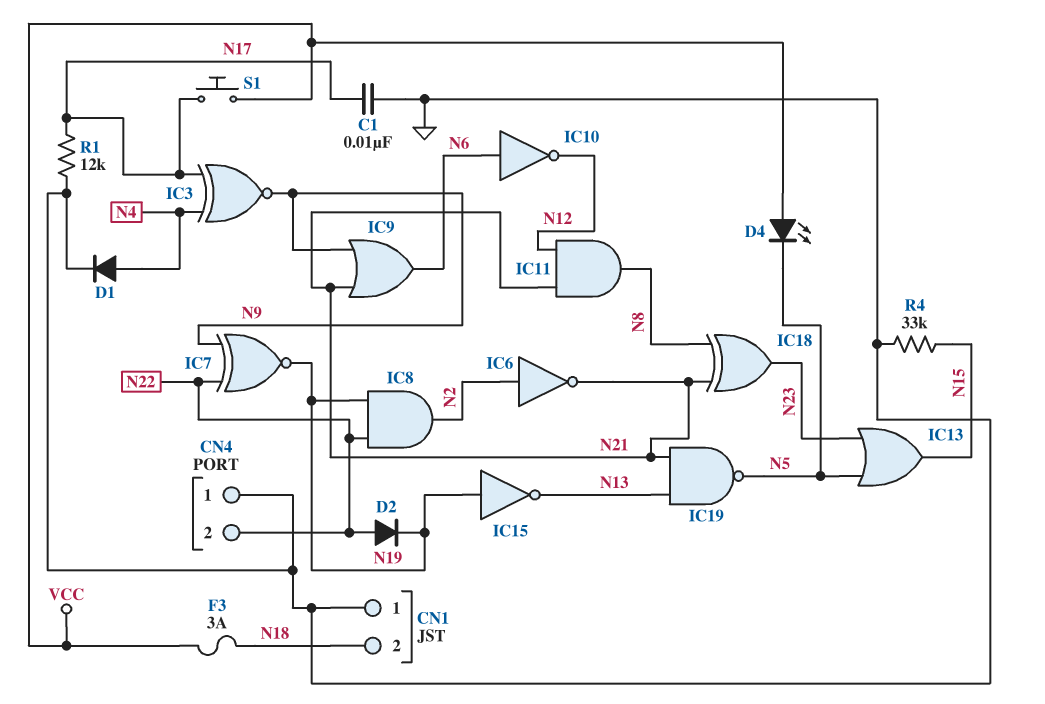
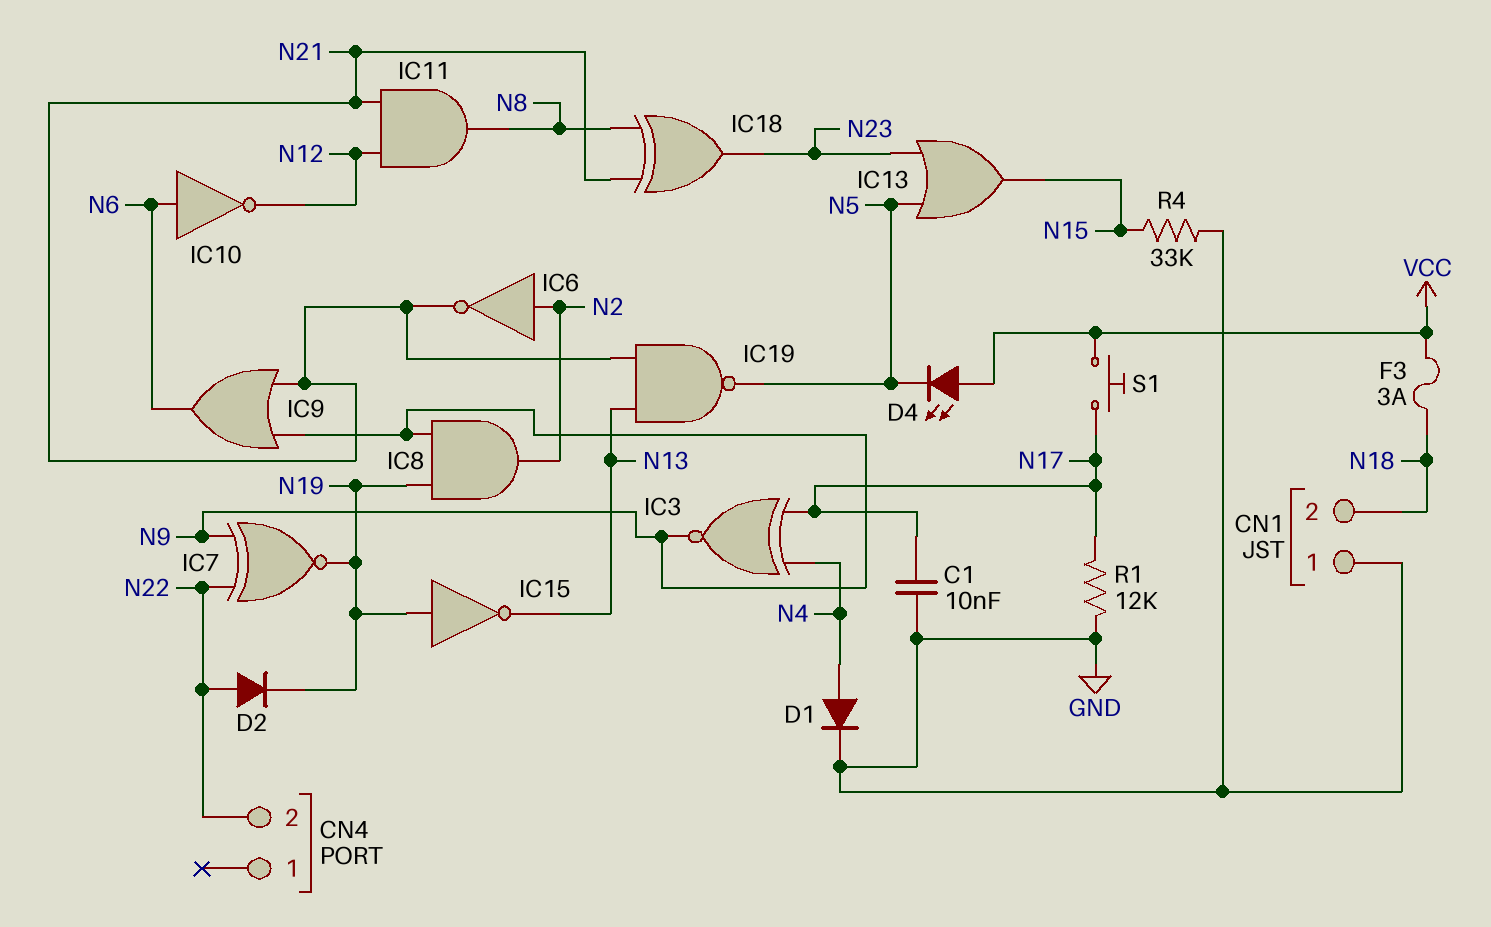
CN4 pin 1: GND -> none
IC8: AND (in N19, in N22, out N2) -> AND (in N9, in N19, out N2)

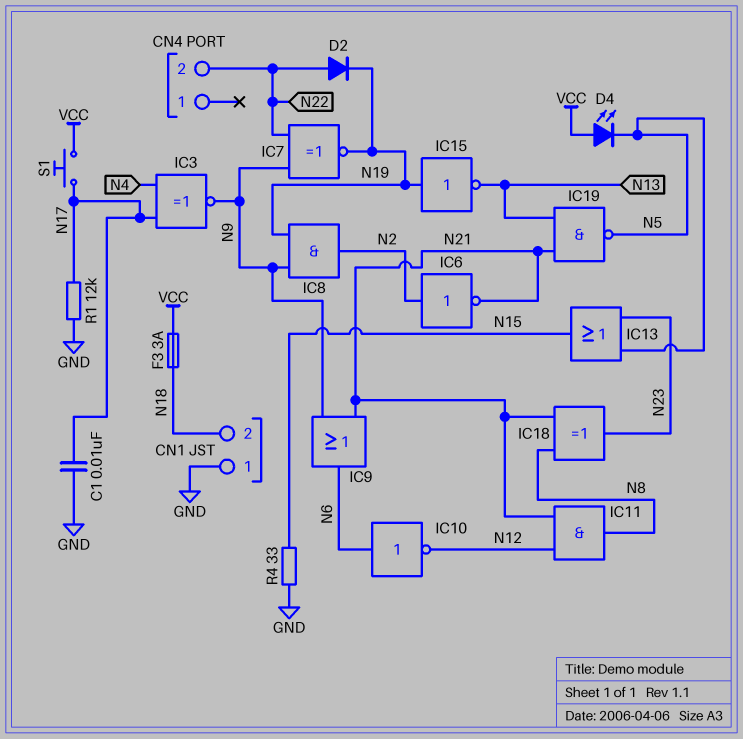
D1: diode (A N4, K GND) -> none
R4: 33k (GND, N15) -> 33 (GND, N15)

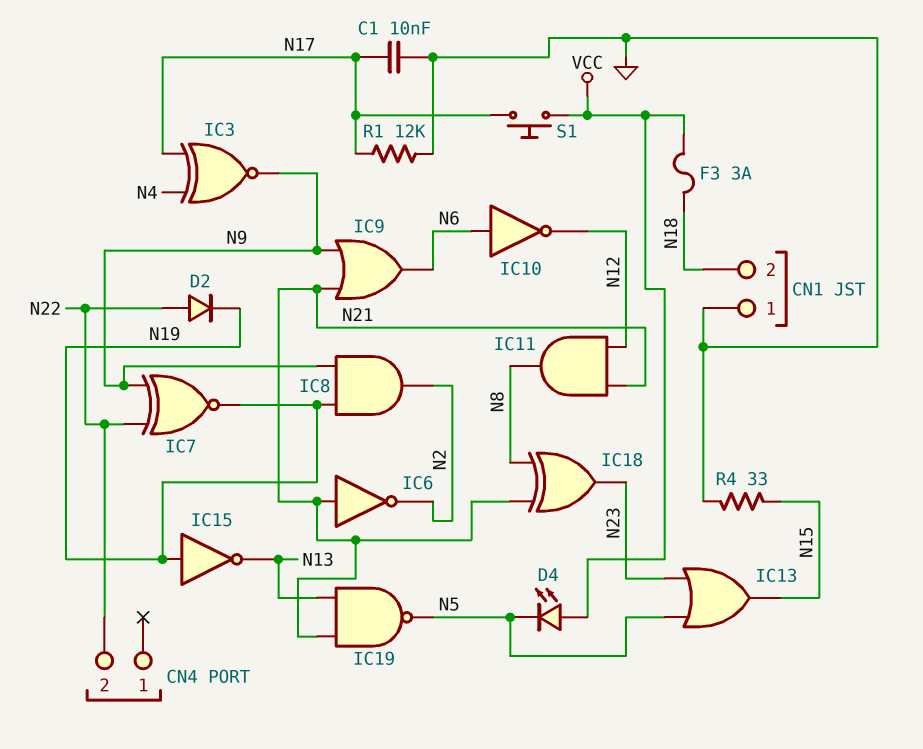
IC6: NOT (in N2, out N21) -> NOT (in N21, out N2)

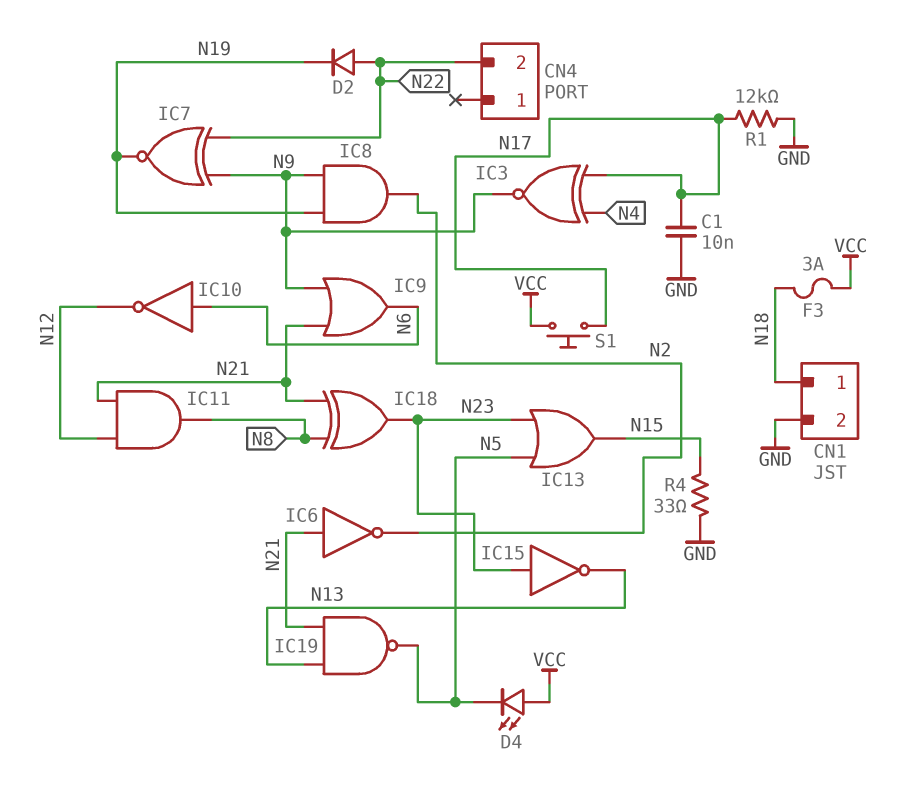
CN1 pin 1: GND -> N18
CN1 pin 2: N18 -> GND
IC15: NOT (in N19, out N13) -> NOT (in N23, out N13)

